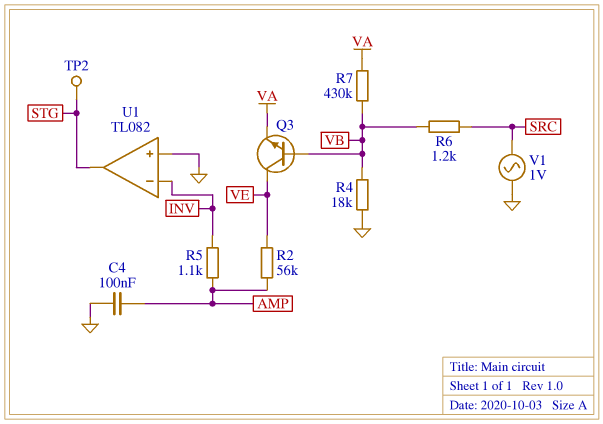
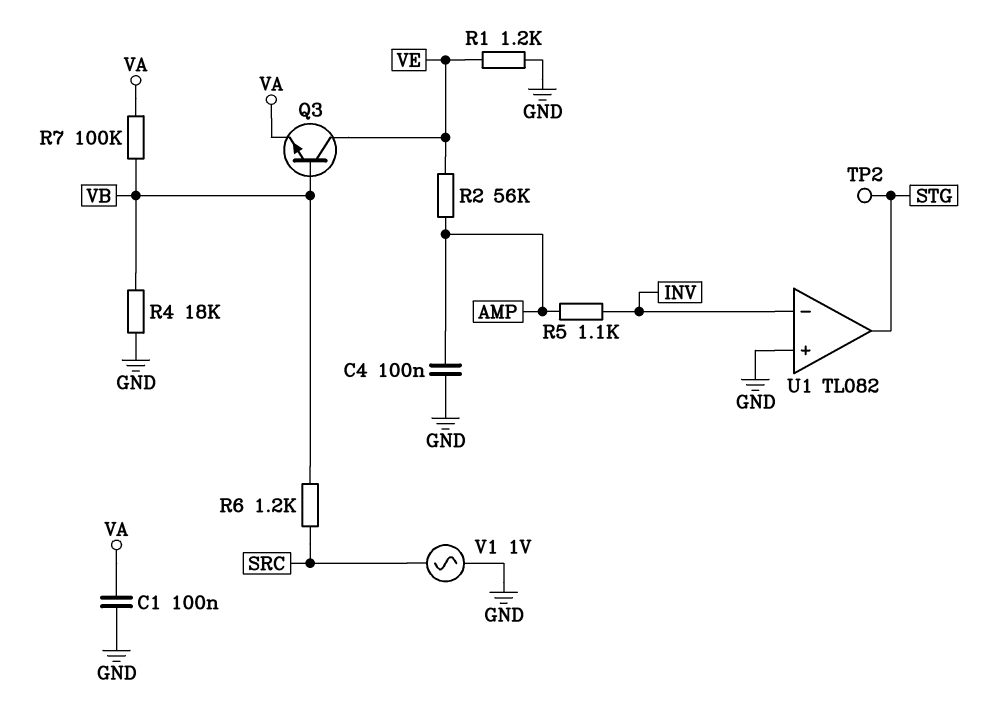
C1: none -> 100nF (GND, VA)
R1: none -> 1.2k (GND, VE)
R7: 430k (VA, VB) -> 100k (VA, VB)

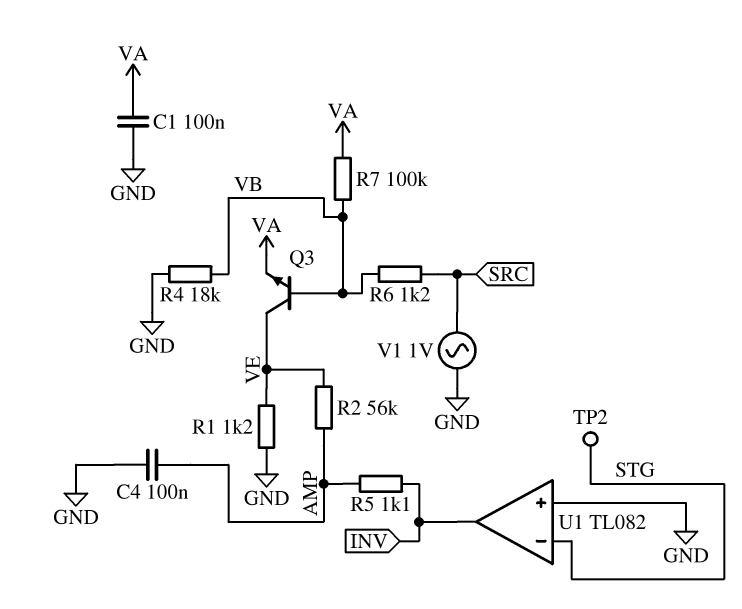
U1 pin in-: INV -> STG
U1 pin out: STG -> INV

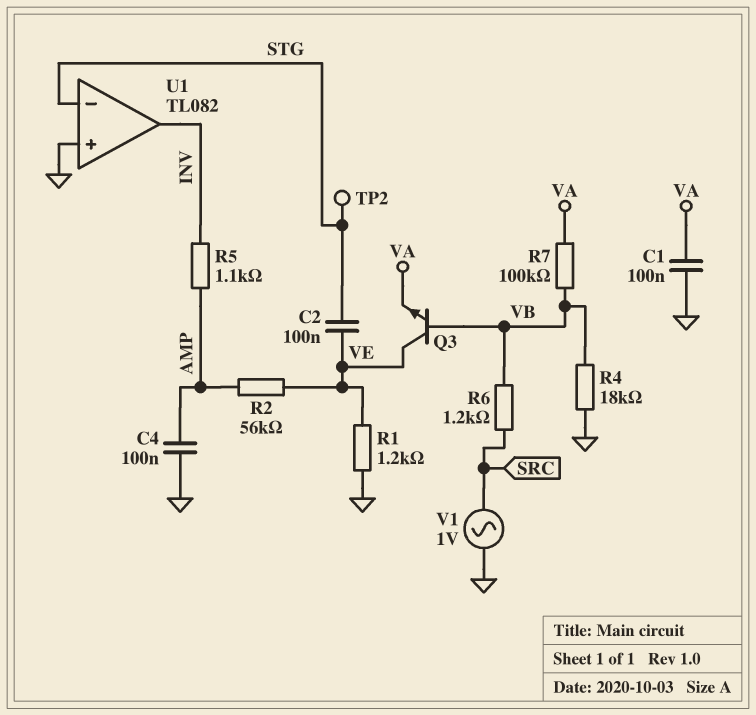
C2: none -> 100nF (STG, VE)

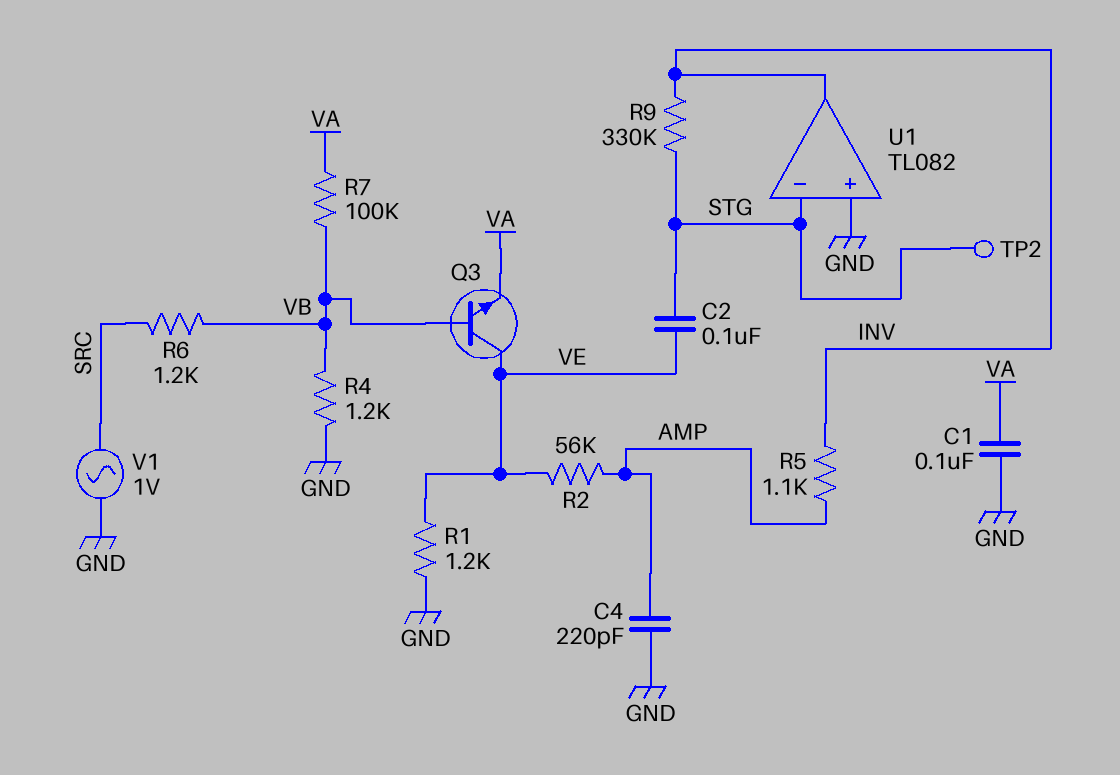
C4: 100nF (AMP, GND) -> 220pF (AMP, GND)
R4: 18k (GND, VB) -> 1.2k (GND, VB)
R9: none -> 330k (INV, STG)

